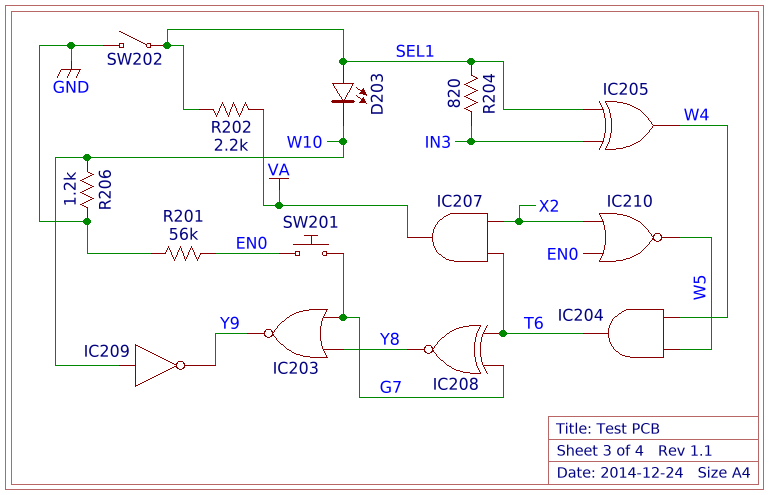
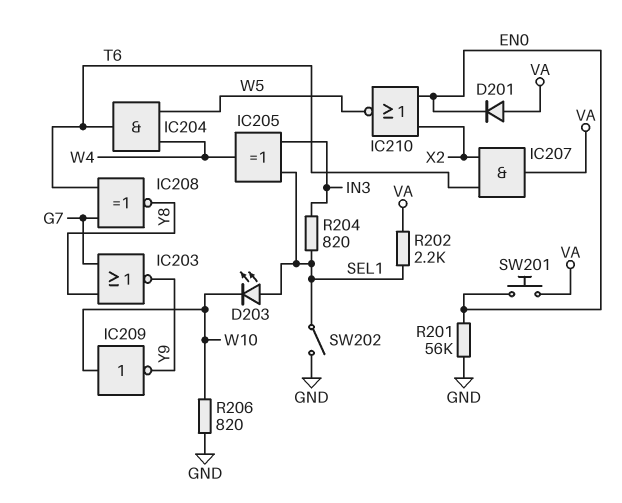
D201: none -> diode (A VA, K EN0)
R206: 1.2k (GND, W10) -> 820 (GND, W10)
SW201: button (EN0, G7) -> button (EN0, VA)

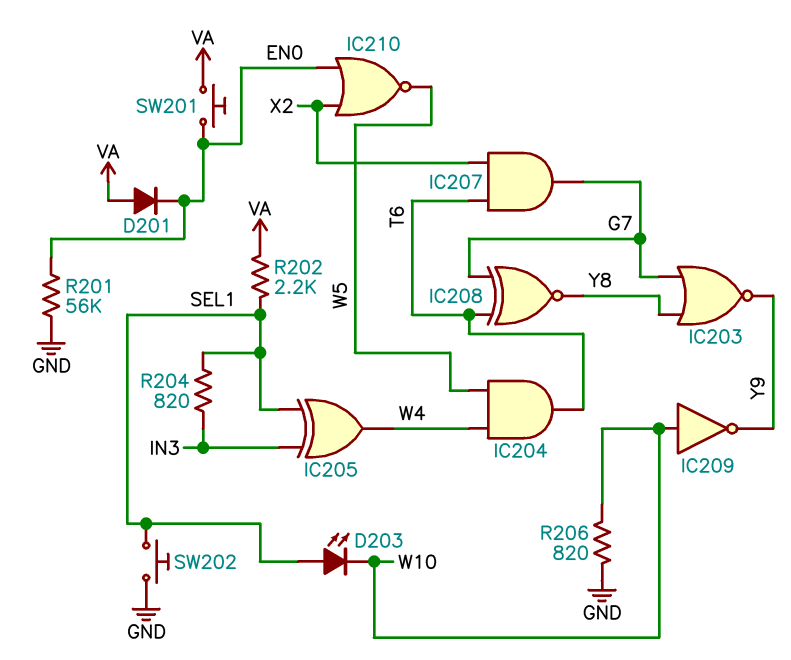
IC207: AND (in T6, in X2, out VA) -> AND (in T6, in X2, out G7)
SW202: switch (GND, SEL1) -> button (GND, SEL1)

